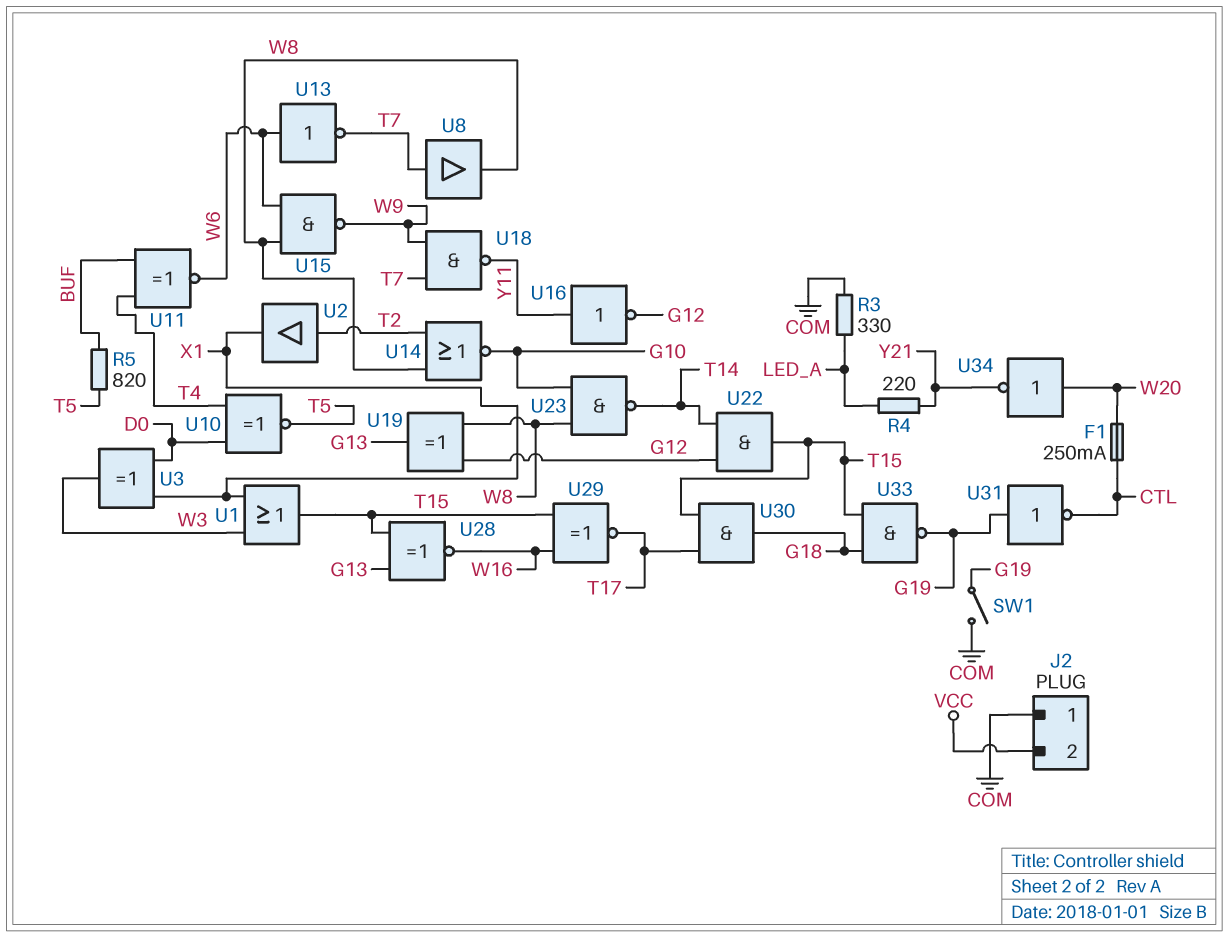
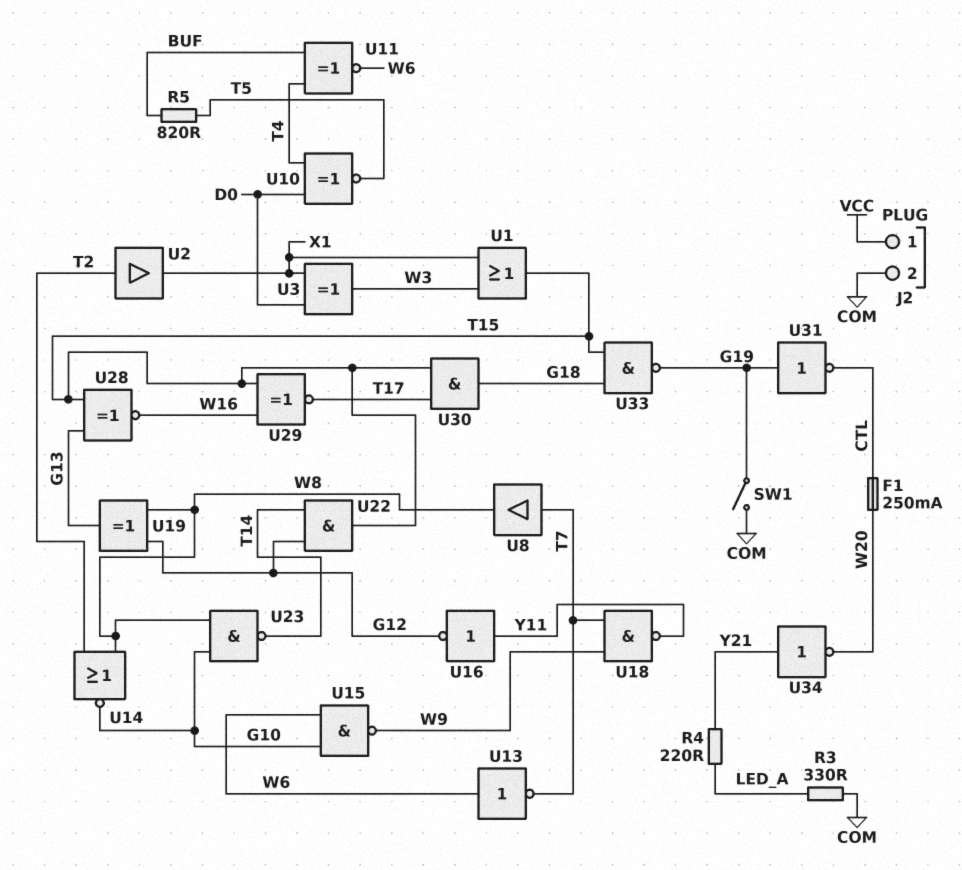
J2 pin 1: COM -> VCC
J2 pin 2: VCC -> COM
U15: NAND (in W6, in W8, out W9) -> NAND (in G10, in W6, out W9)
U34: NOT (in W20, out Y21) -> NOT (in Y21, out W20)

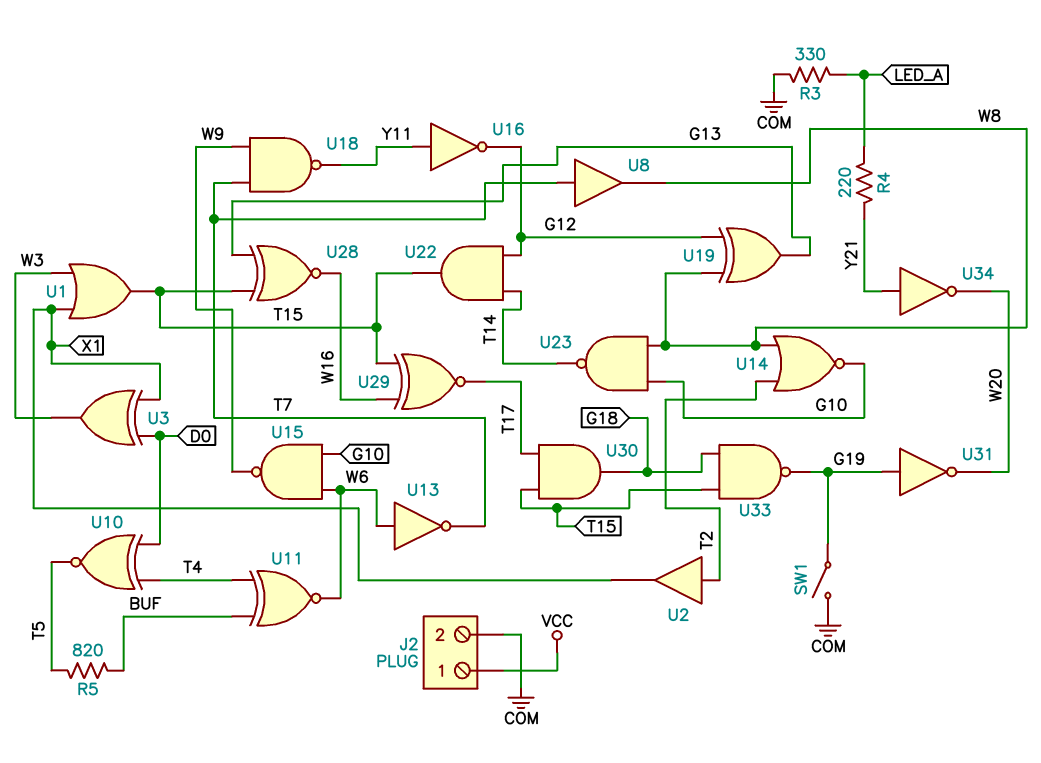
F1: 250mA (CTL, W20) -> none
U31: NOT (in G19, out CTL) -> NOT (in G19, out W20)

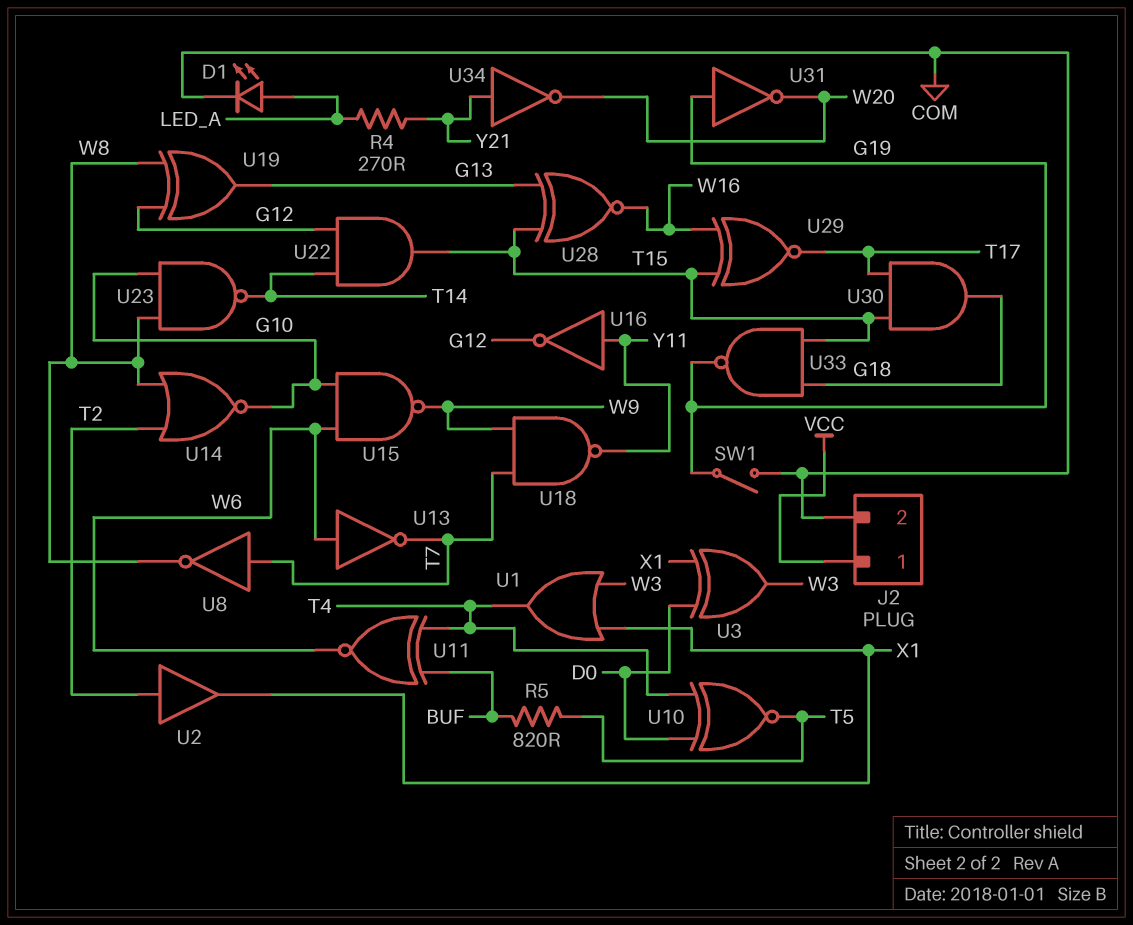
D1: none -> LED (A LED_A, K COM)
R3: 330 (COM, LED_A) -> none
R4: 220 (LED_A, Y21) -> 270 (LED_A, Y21)
U1: OR (in W3, in X1, out T15) -> OR (in W3, in X1, out T4)
U8: buffer (in T7, out W8) -> NOT (in T7, out W8)

